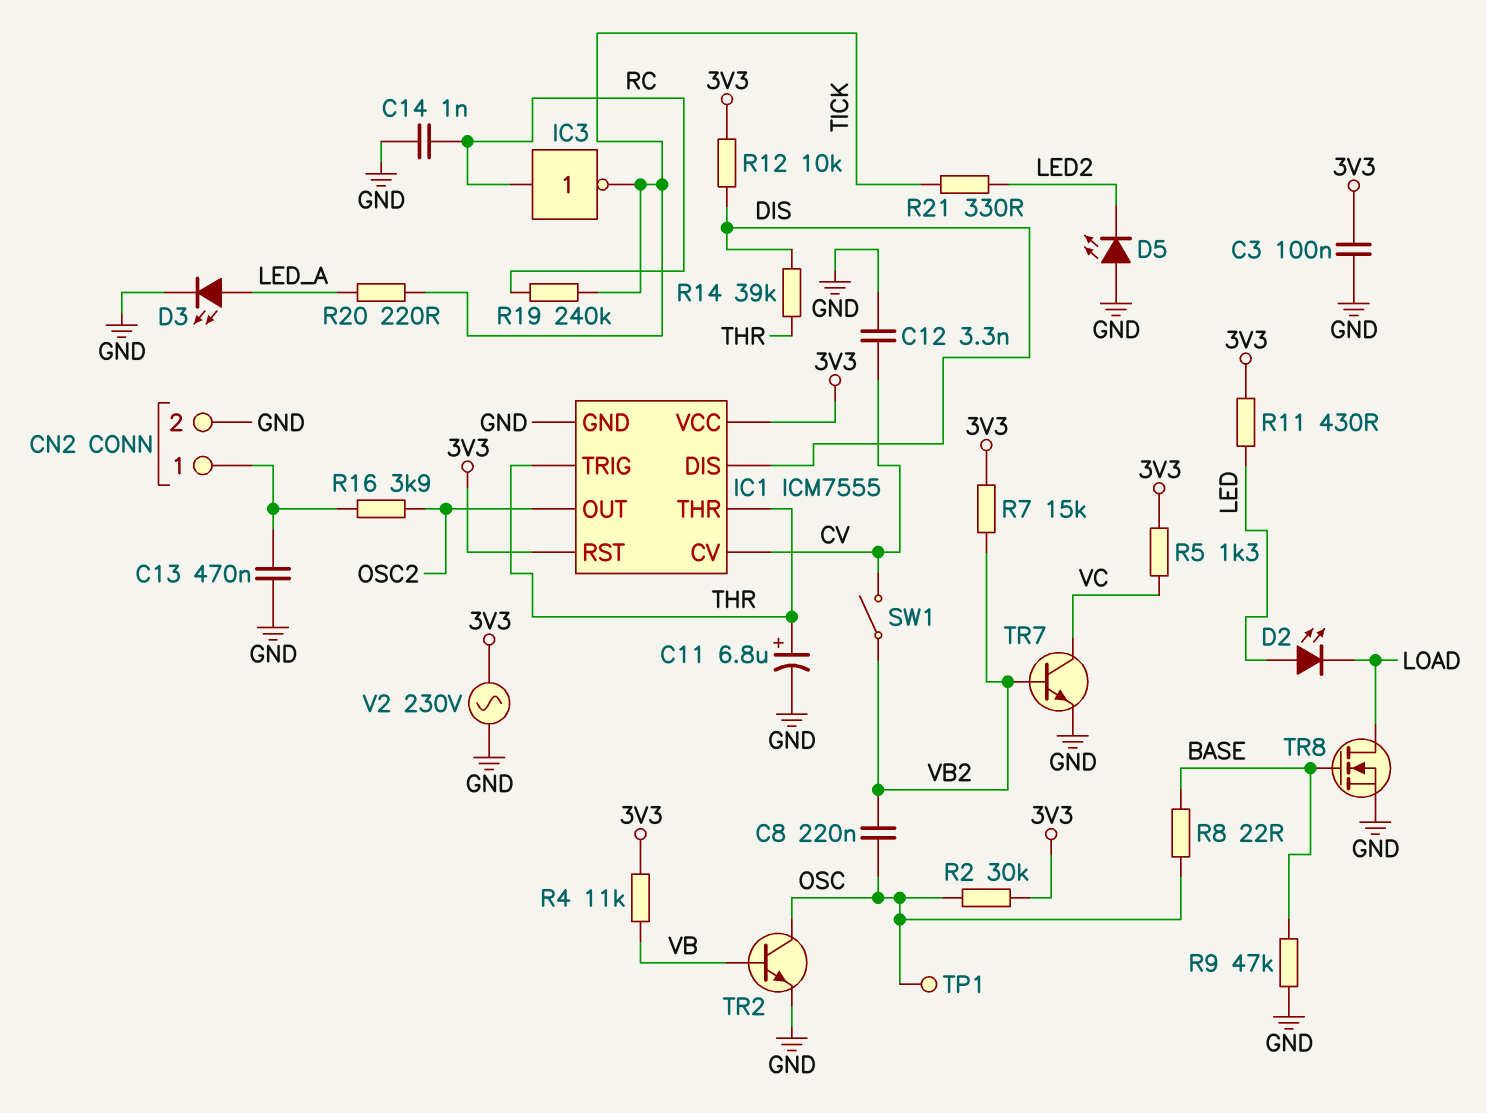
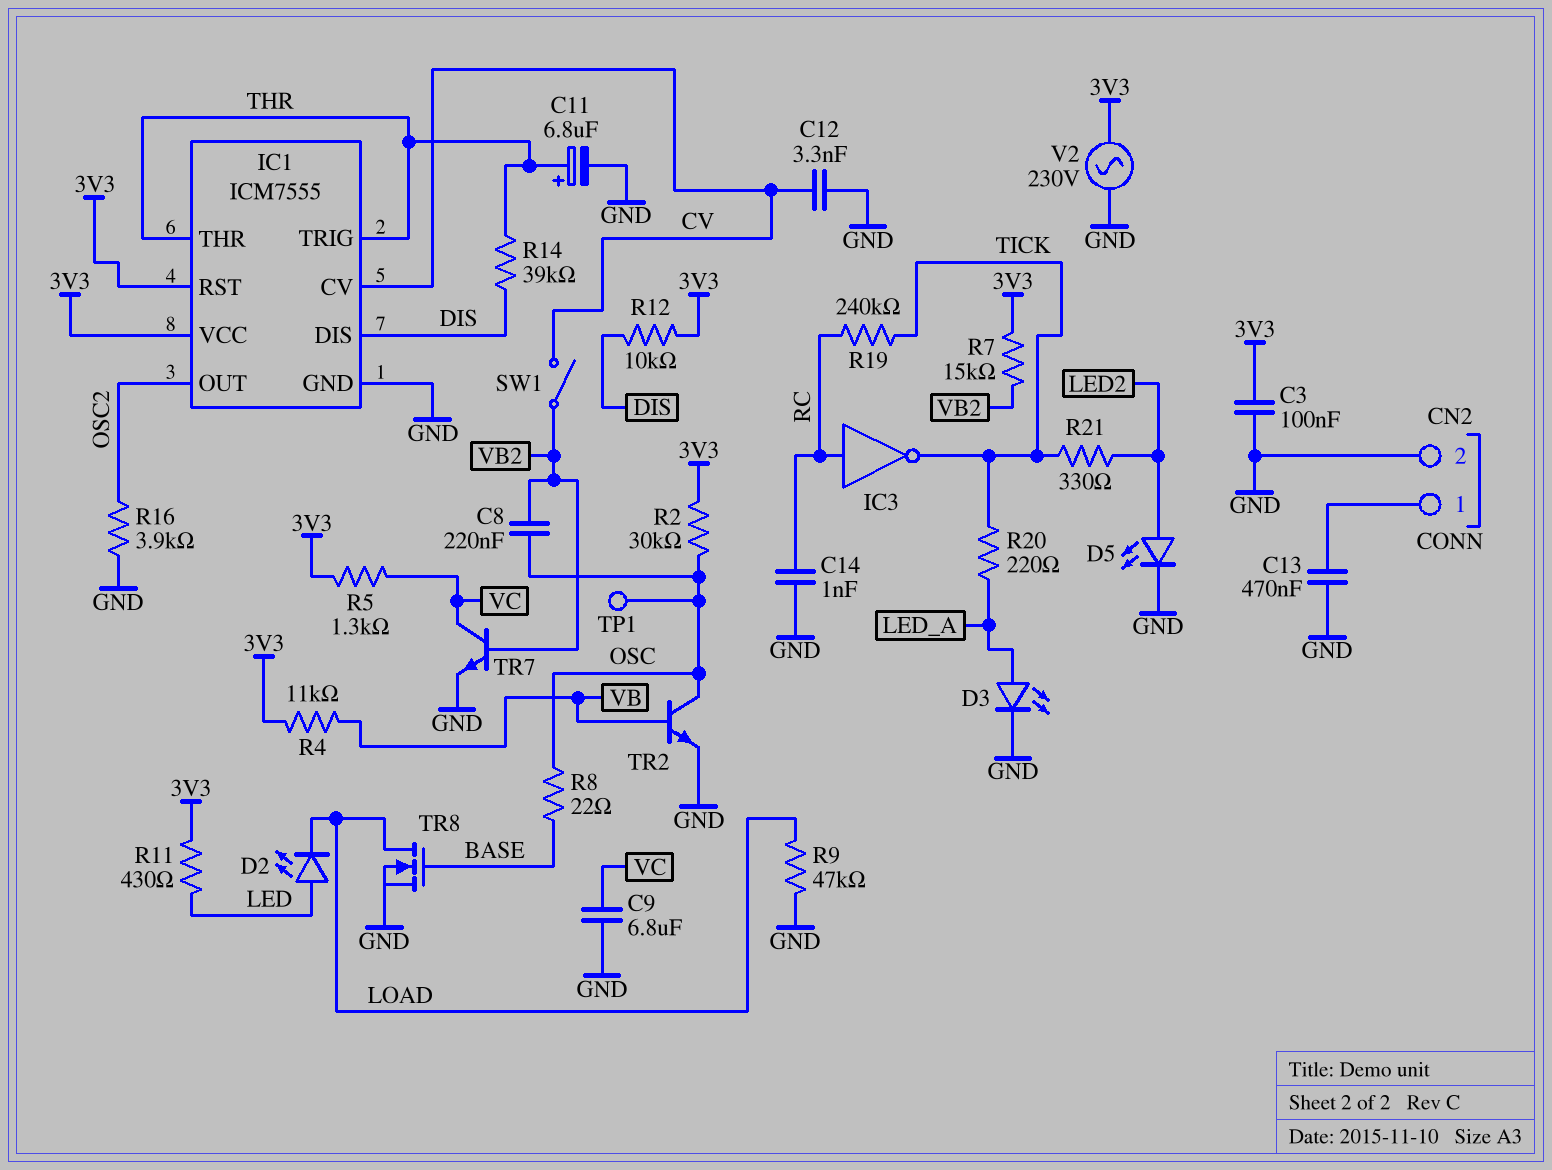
C9: none -> 6.8uF (GND, VC)
D5: LED (A GND, K LED2) -> LED (A LED2, K GND)
R9: 47k (BASE, GND) -> 47k (GND, LOAD)
R16: 3.9k (CN2/1, OSC2) -> 3.9k (GND, OSC2)

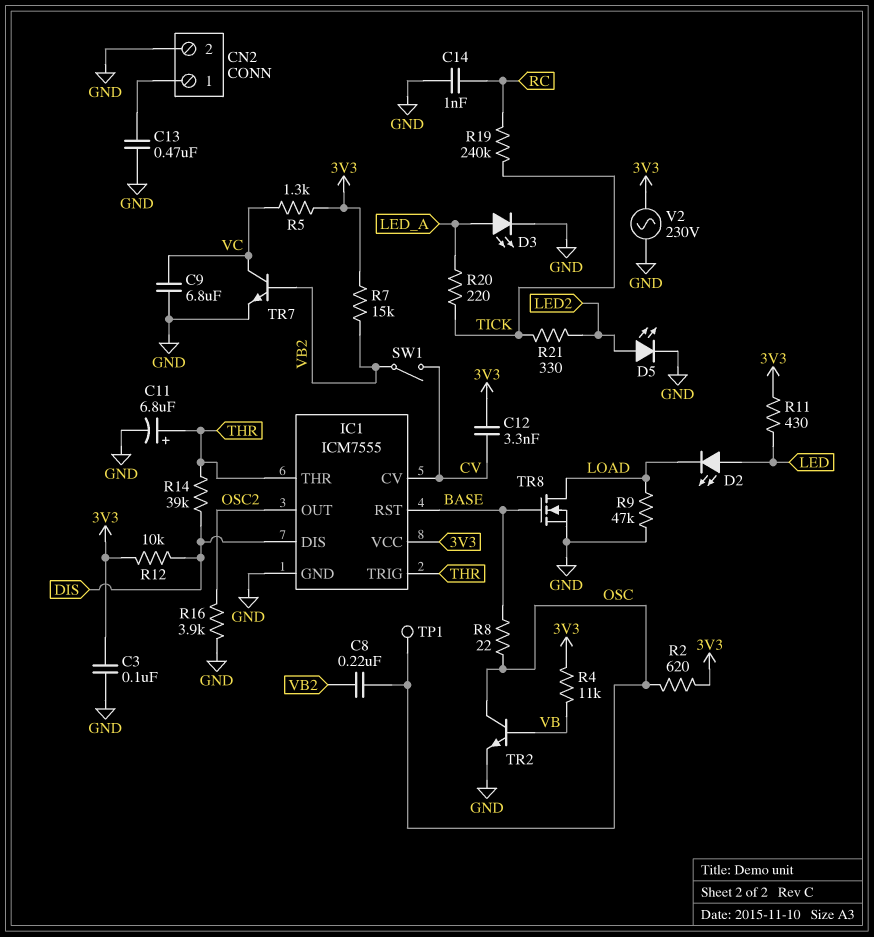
C12: 3.3nF (CV, GND) -> 3.3nF (3V3, CV)
IC1 pin RST: 3V3 -> BASE
IC3: NOT (in RC, out TICK) -> none
R2: 30k (3V3, OSC) -> 620 (3V3, OSC)

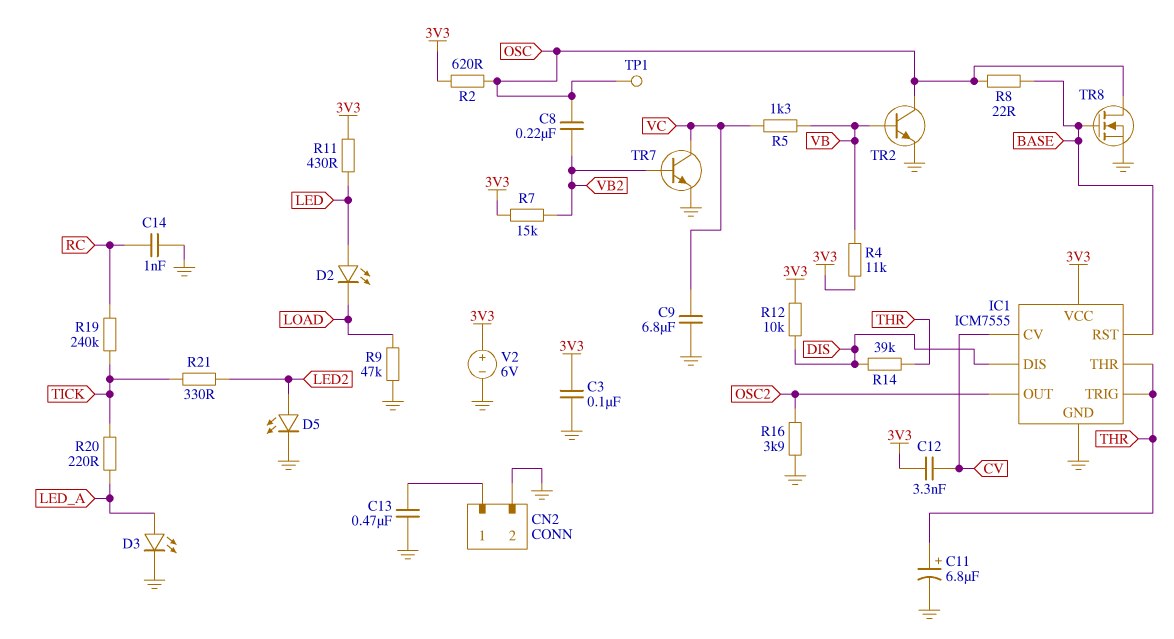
R5: 1.3k (3V3, VC) -> 1.3k (VB, VC)
SW1: switch (CV, VB2) -> none
TR8: NMOS (G BASE, D LOAD, S GND) -> NMOS (G BASE, D OSC, S GND)
V2: AC 230V (3V3, GND) -> 6V (plus 3V3, minus GND)

